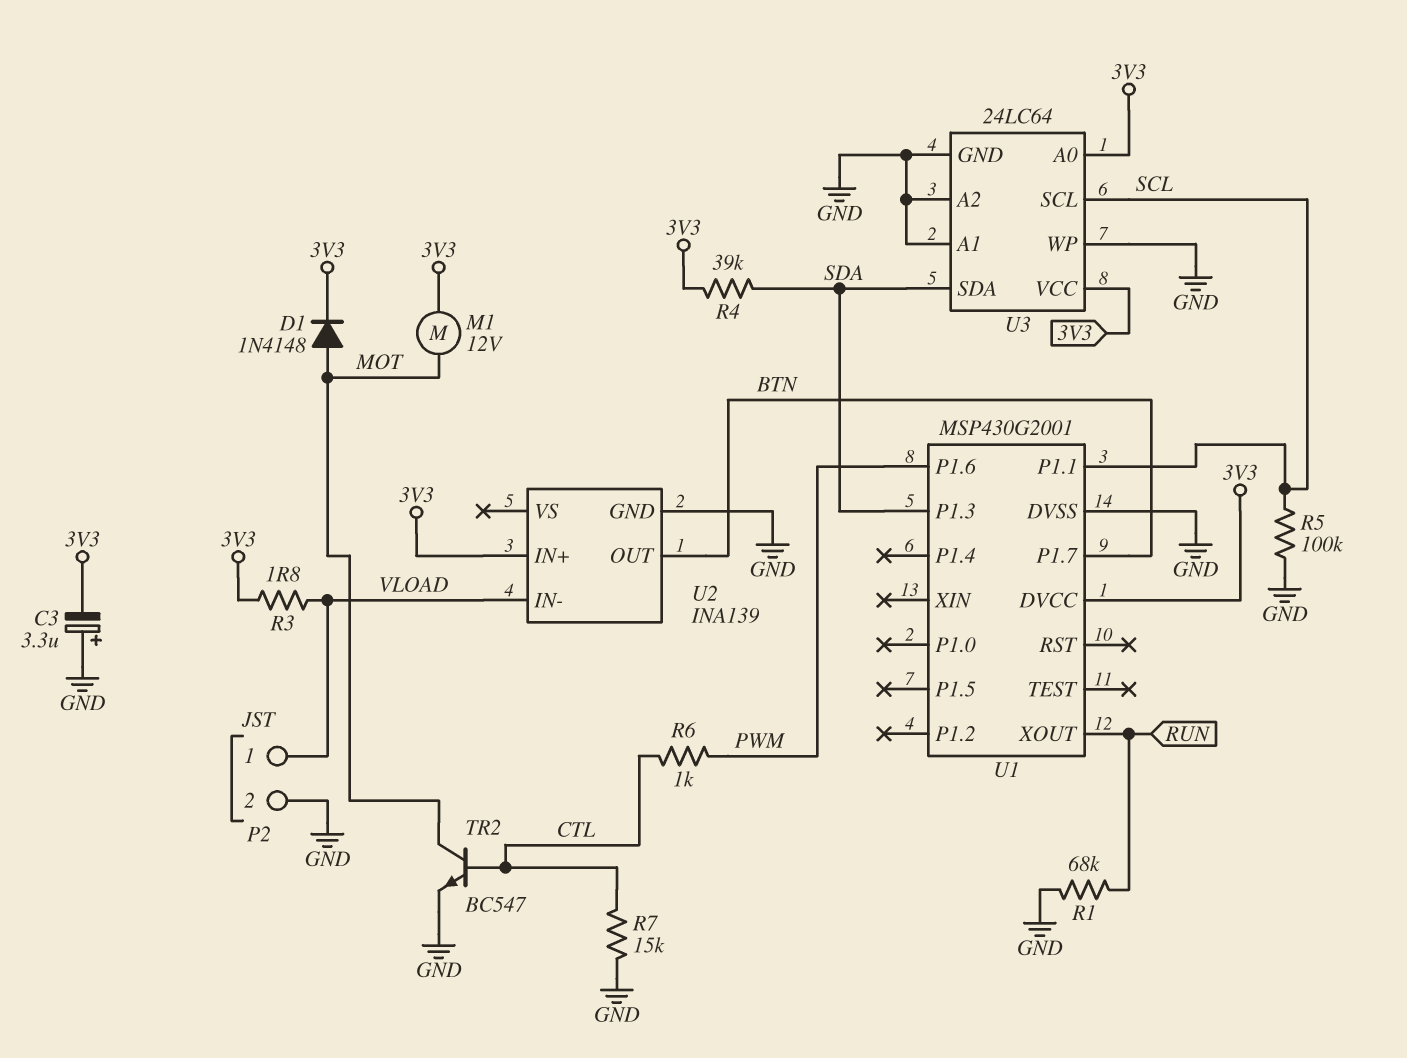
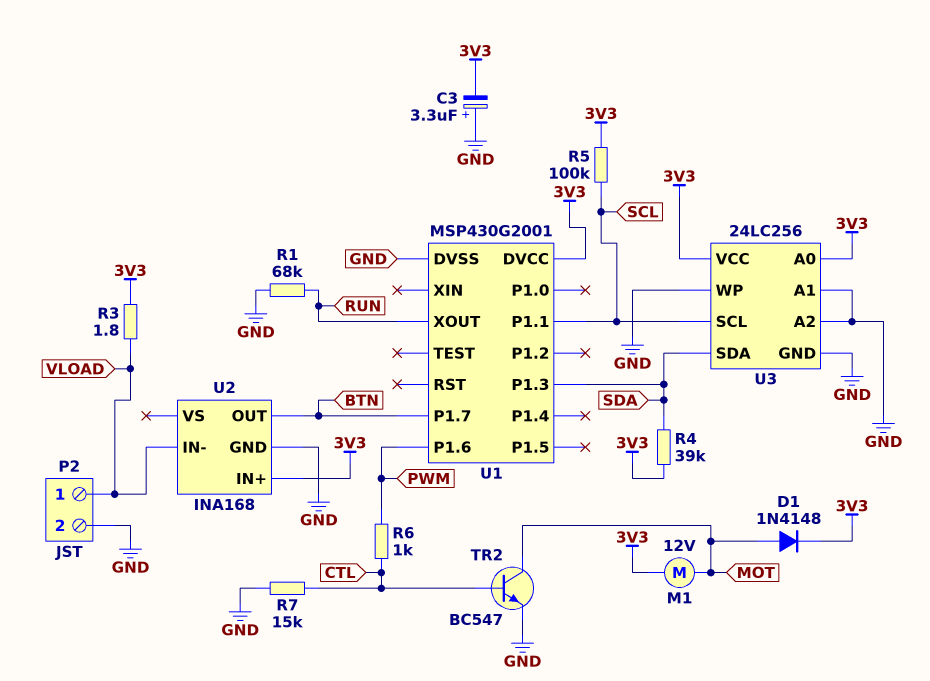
R5: 100k (GND, SCL) -> 100k (3V3, SCL)
U2: INA139 -> INA168
U3: 24LC64 -> 24LC256

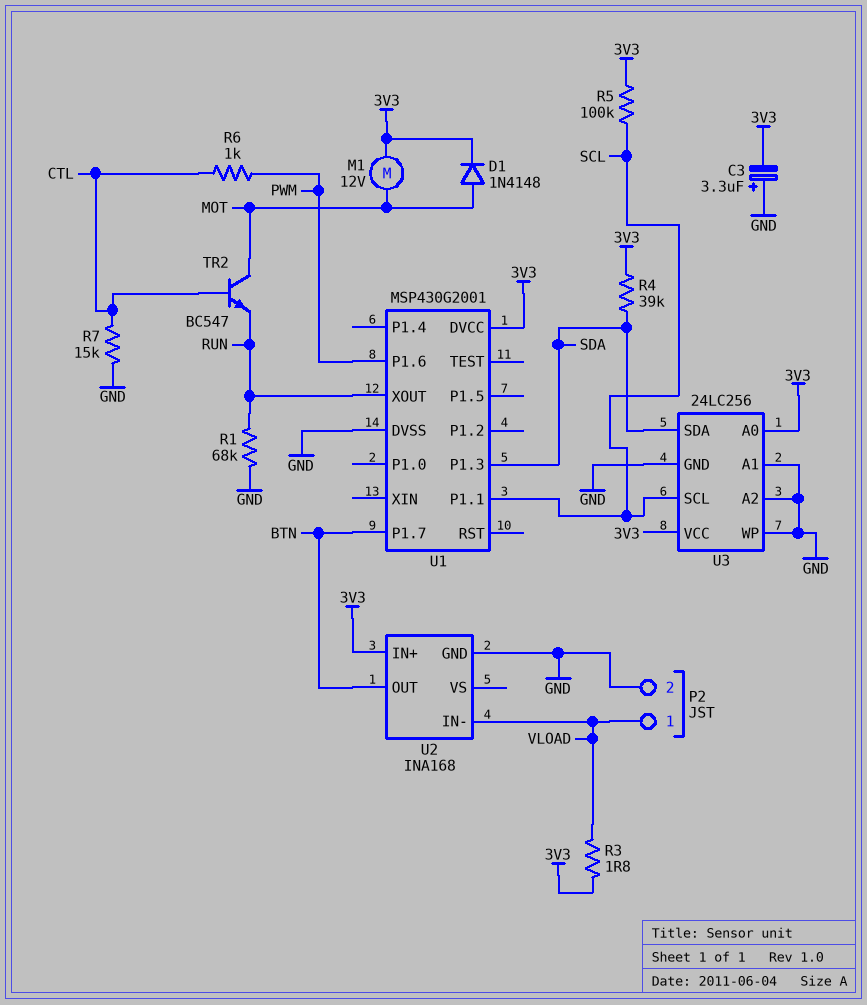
TR2: NPN BC547 (B CTL, C MOT, E GND) -> NPN BC547 (B CTL, C MOT, E RUN)

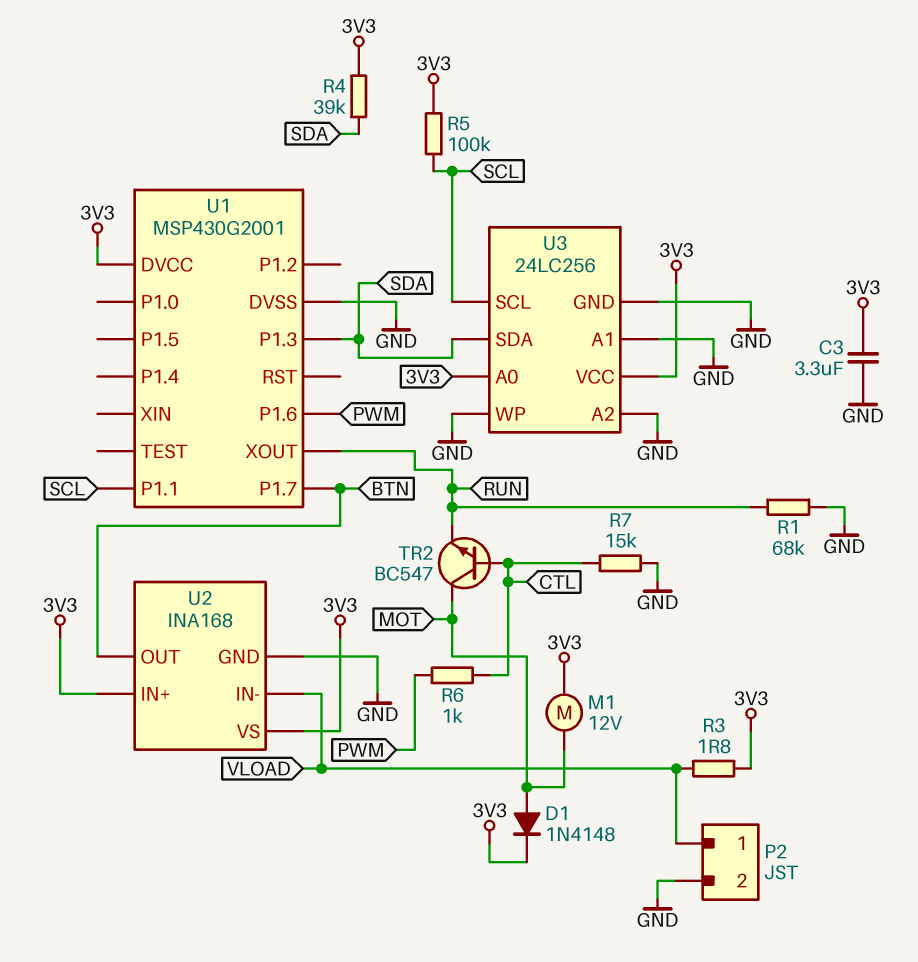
C3: 3.3uF (plus GND, minus 3V3) -> 3.3uF (3V3, GND)
U2 pin VS: none -> 3V3

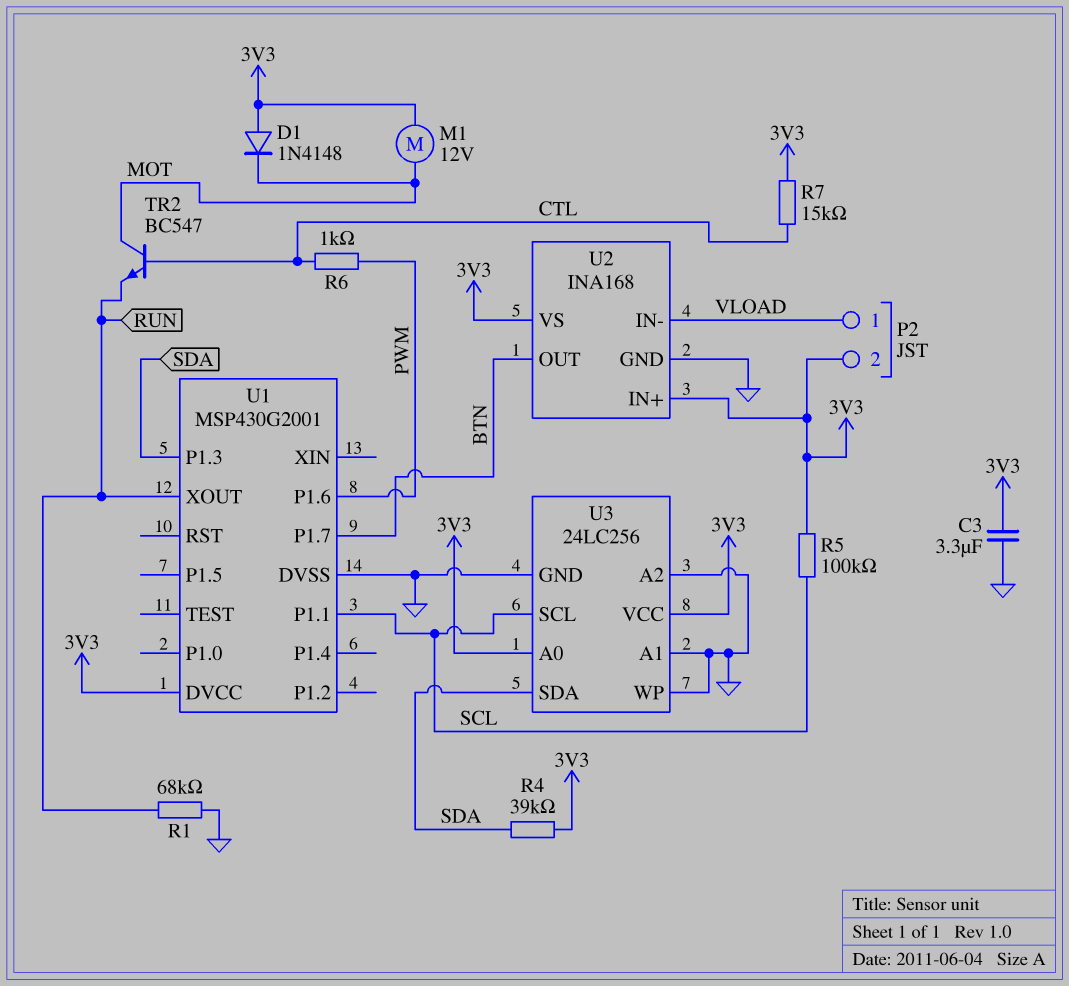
D1: diode 1N4148 (A MOT, K 3V3) -> diode 1N4148 (A 3V3, K MOT)
P2 pin 2: GND -> 3V3
R3: 1.8 (3V3, VLOAD) -> none
R7: 15k (CTL, GND) -> 15k (3V3, CTL)

